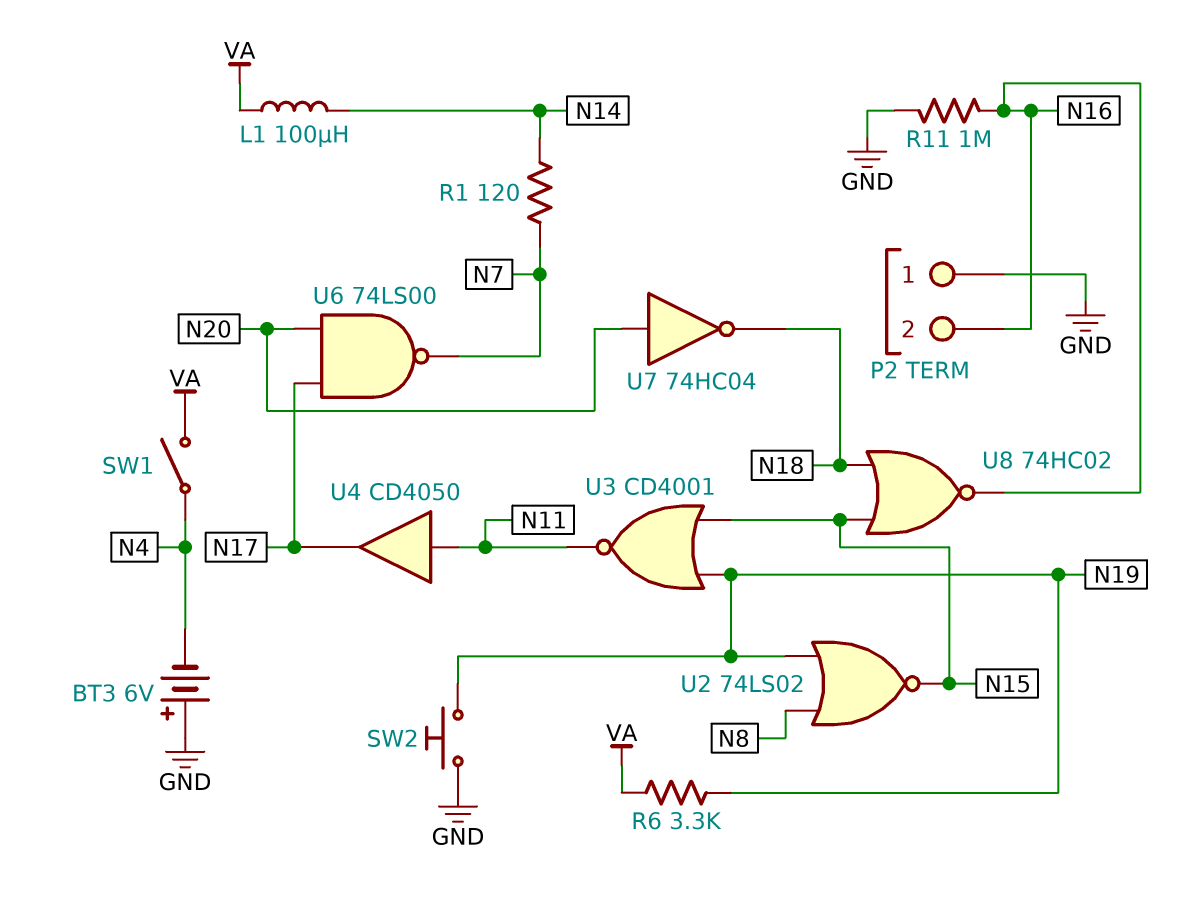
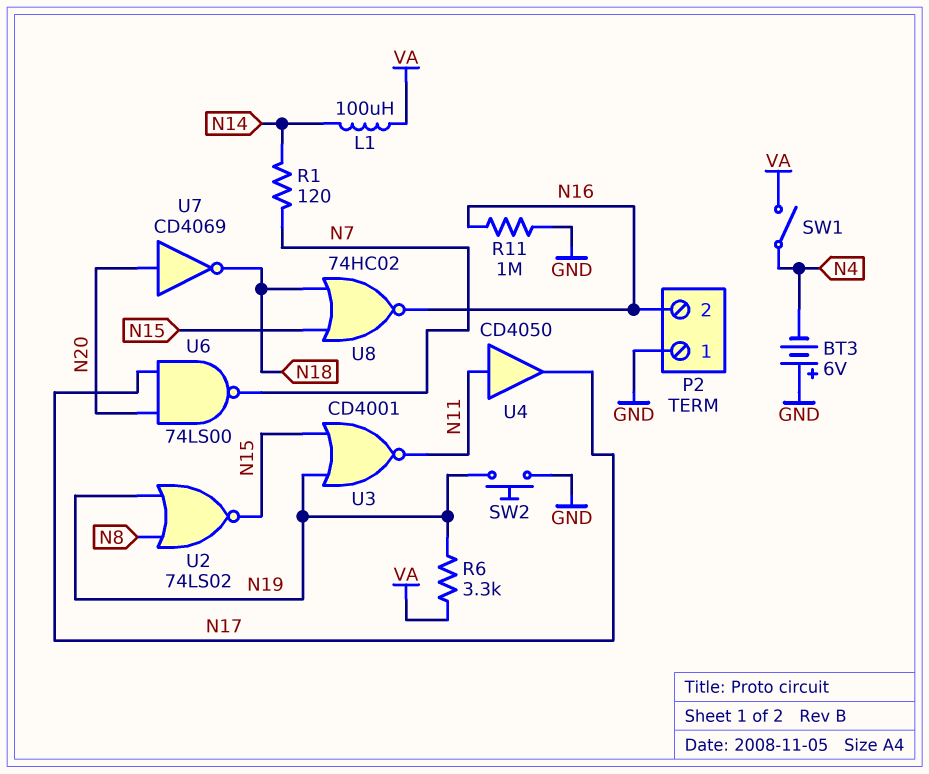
U7: NOT 74HC04 (in N20, out N18) -> NOT CD4069 (in N20, out N18)

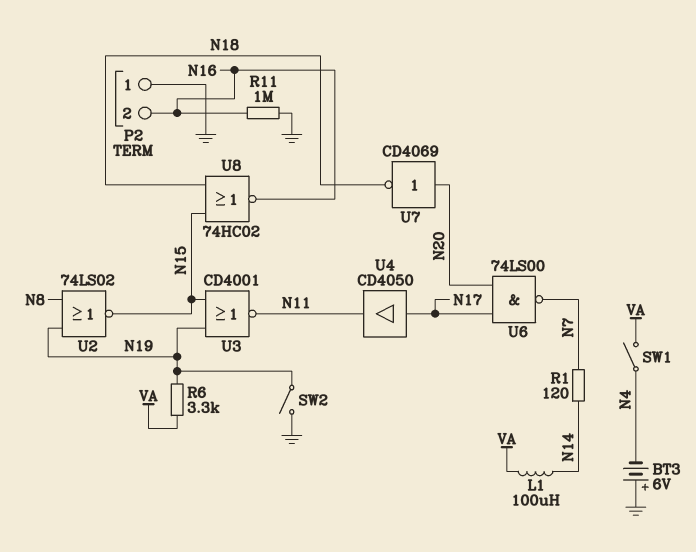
SW2: button (GND, N19) -> switch (GND, N19)
U4: buffer CD4050 (in N11, out N17) -> buffer CD4050 (in N17, out N11)

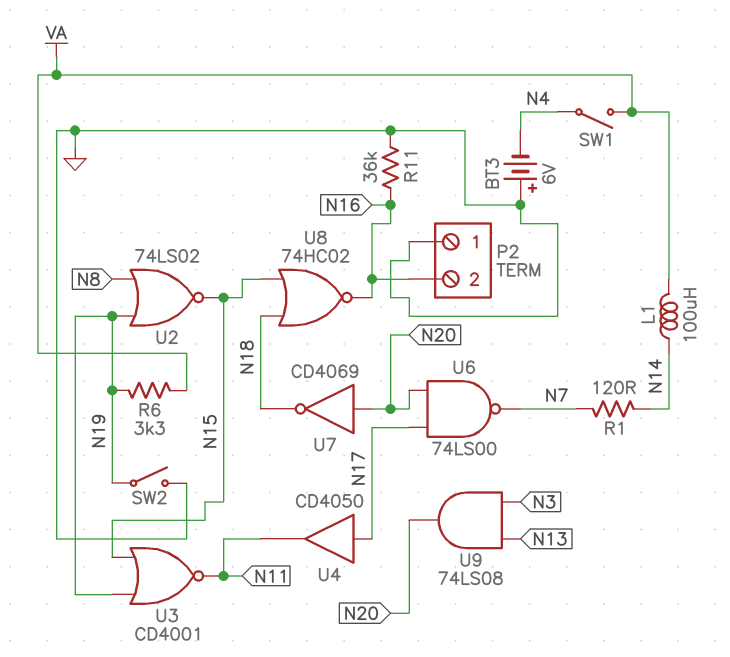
R11: 1M (GND, N16) -> 36k (GND, N16)
U9: none -> AND 74LS08 (in N3, in N13, out N20)

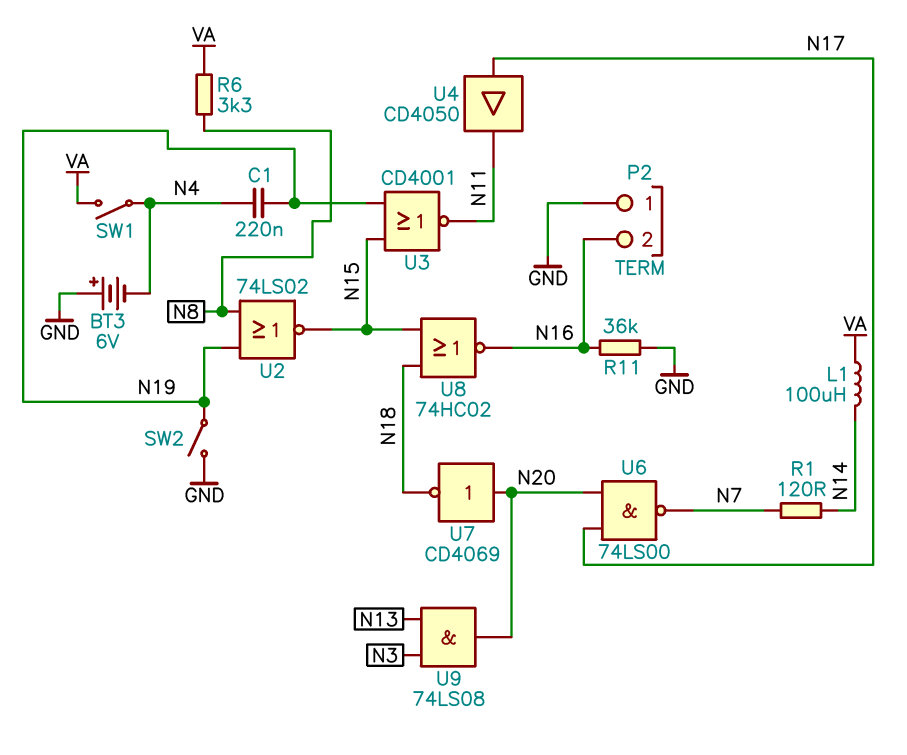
C1: none -> 220nF (N4, N19)
R6: 3.3k (N19, VA) -> 3.3k (N8, VA)

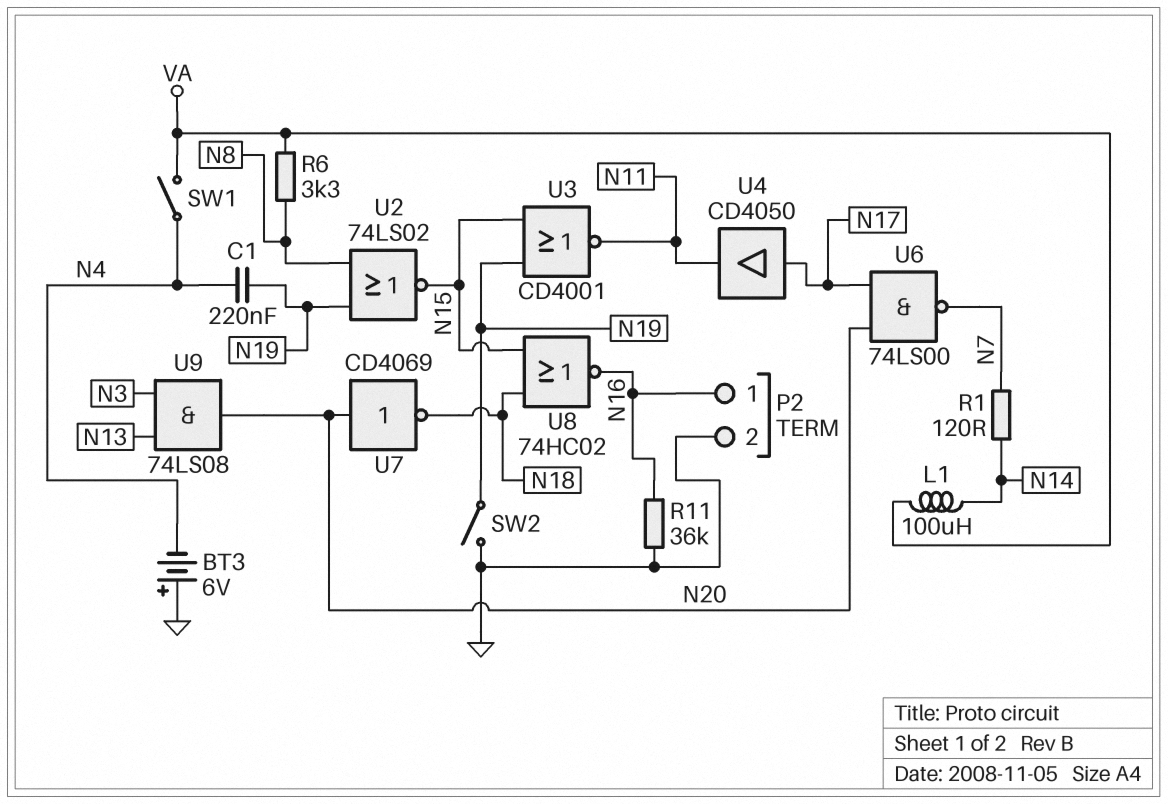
P2 pin 1: GND -> N16
P2 pin 2: N16 -> GND

